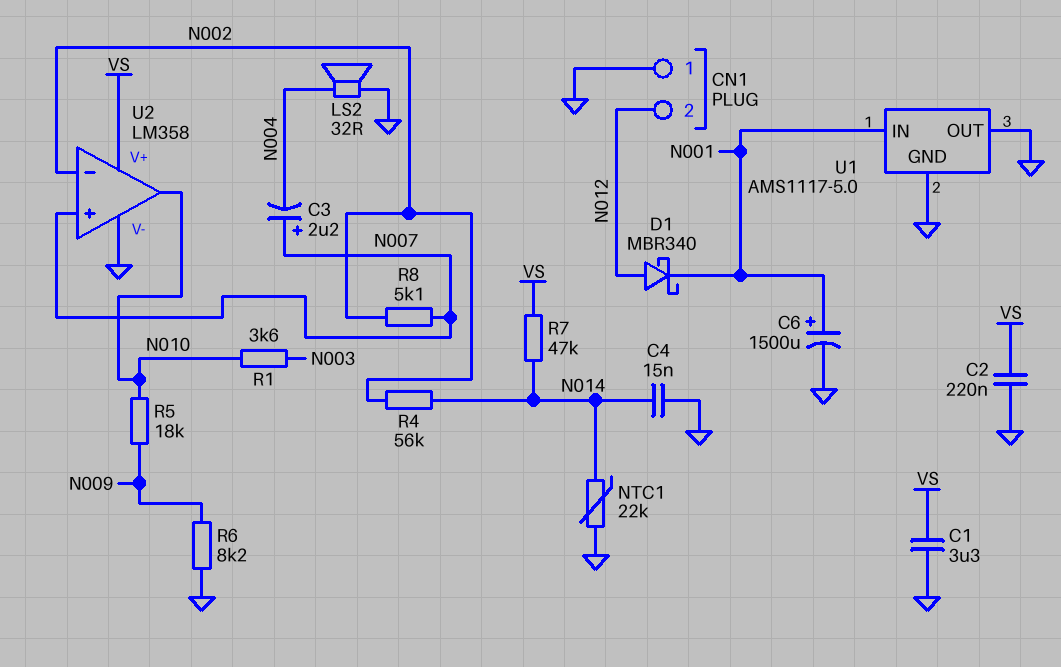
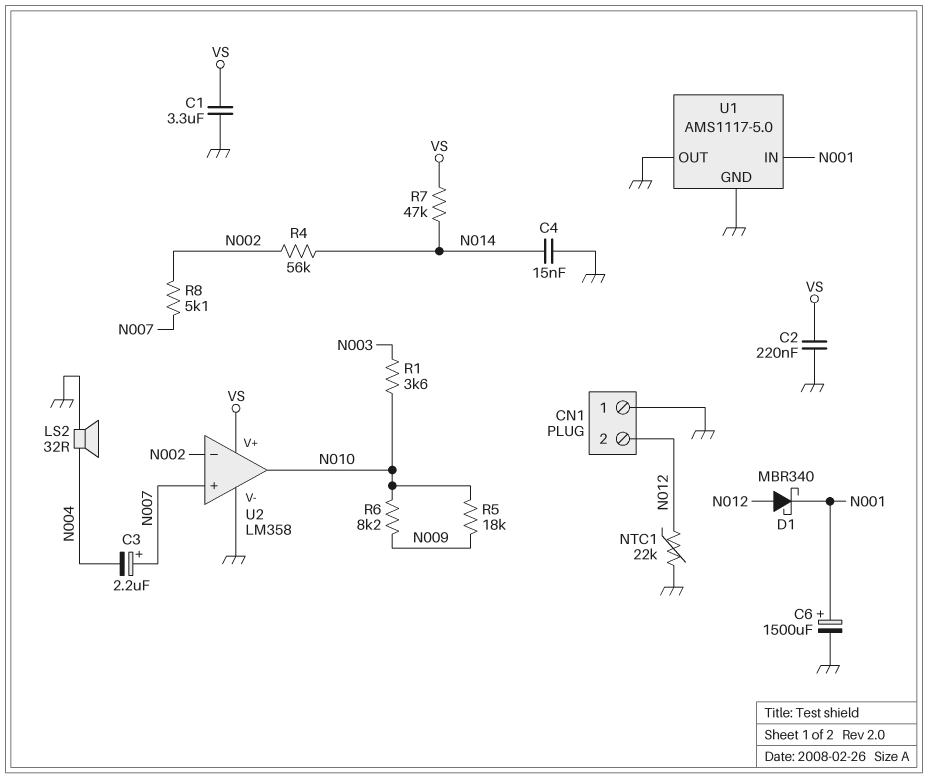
NTC1: 22k (GND, N014) -> 22k (GND, N012)
R6: 8.2k (GND, N009) -> 8.2k (N009, N010)

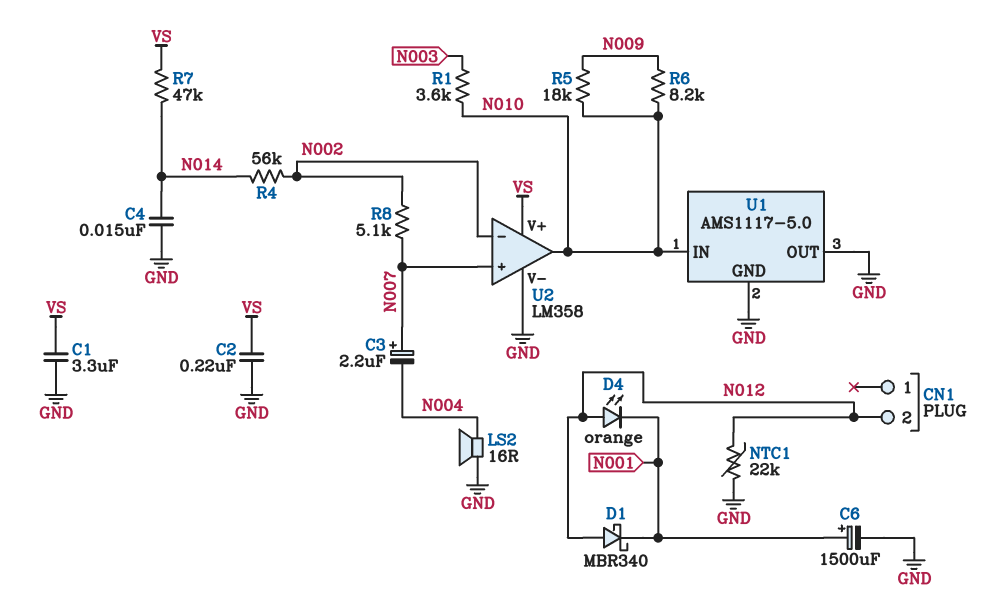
CN1 pin 1: GND -> none
D4: none -> LED orange (A N012, K N001)
LS2: speaker 32R (GND, N004) -> speaker 16R (GND, N004)
U1 pin IN: N001 -> N010

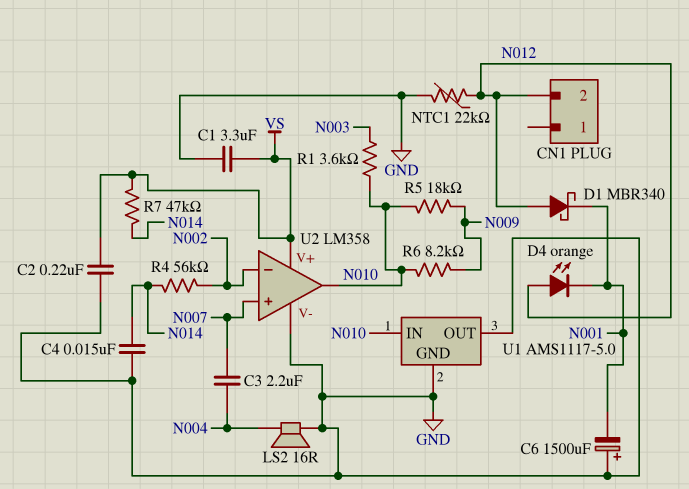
C3: 2.2uF (plus N007, minus N004) -> 2.2uF (N004, N007)
C6: 1500uF (plus N001, minus GND) -> 1500uF (plus GND, minus N001)
R8: 5.1k (N002, N007) -> none

